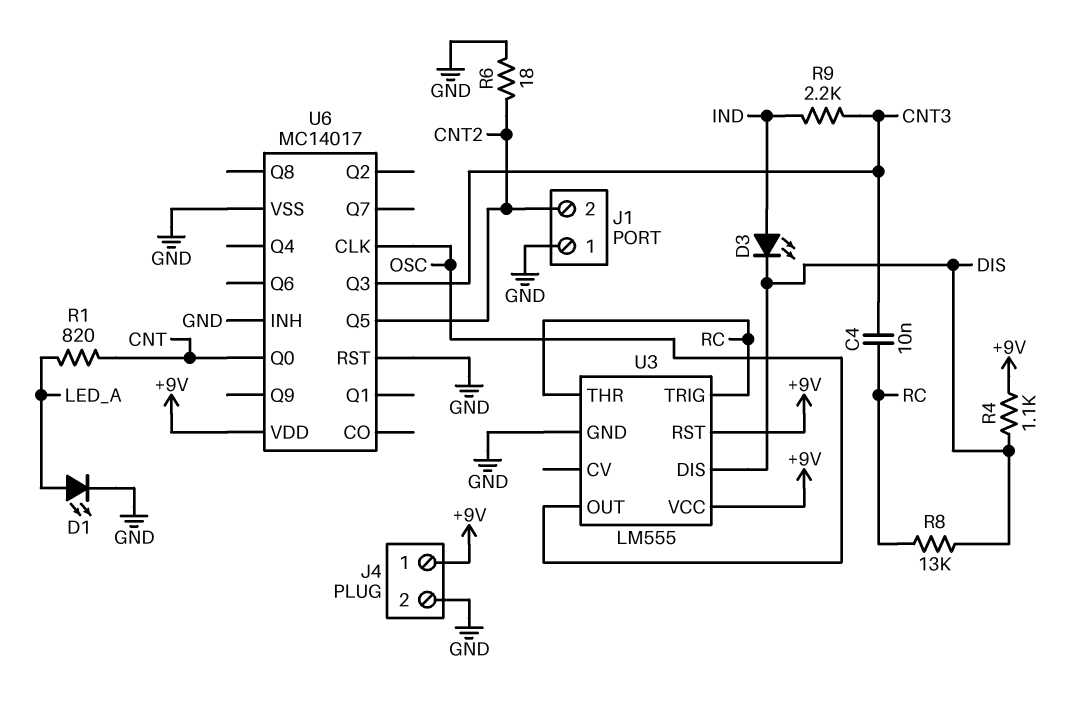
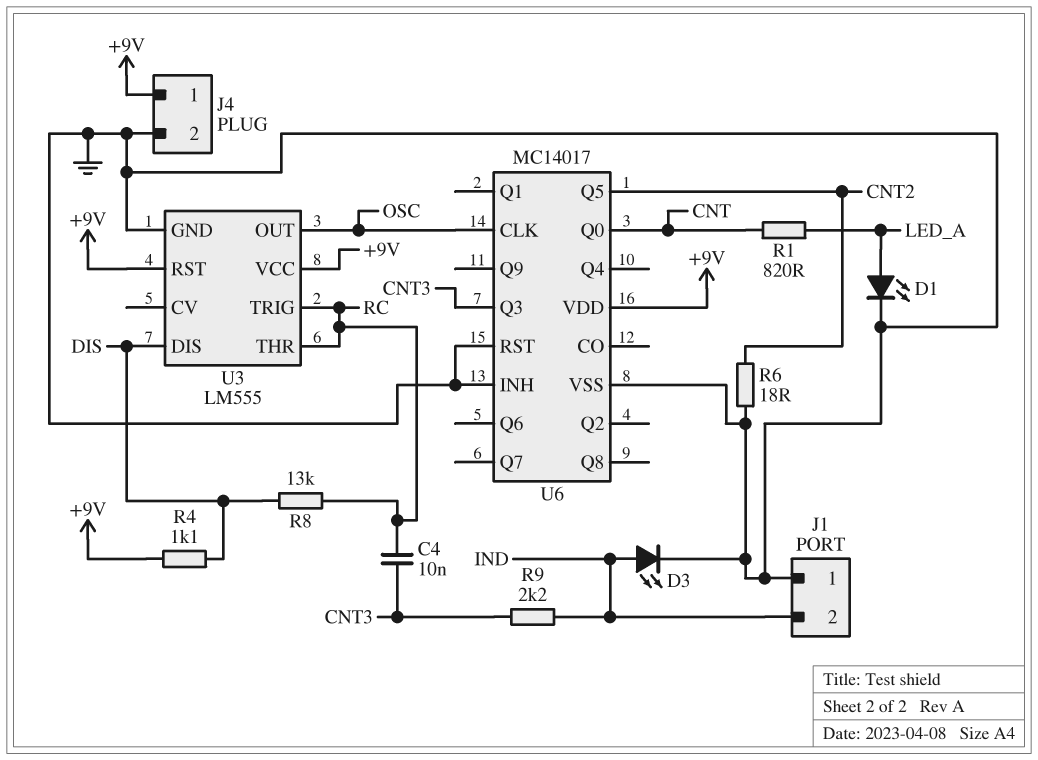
D3: LED (A IND, K DIS) -> LED (A IND, K GND)
J1 pin 2: CNT2 -> IND

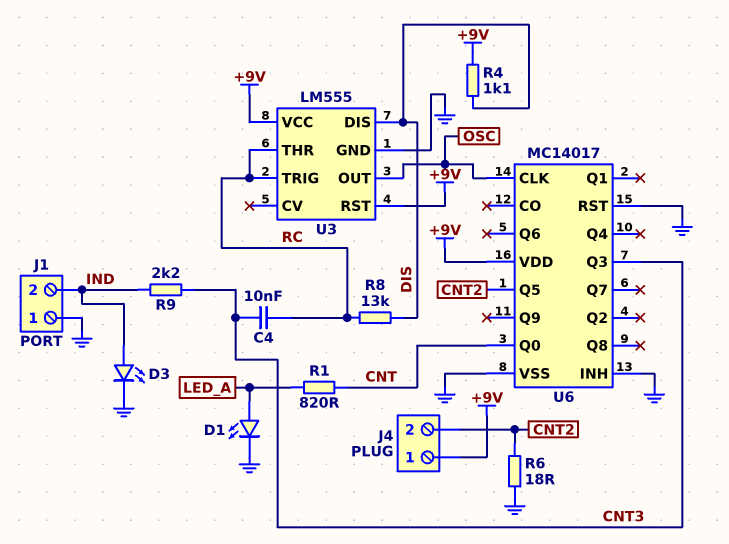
J4 pin 2: GND -> CNT2

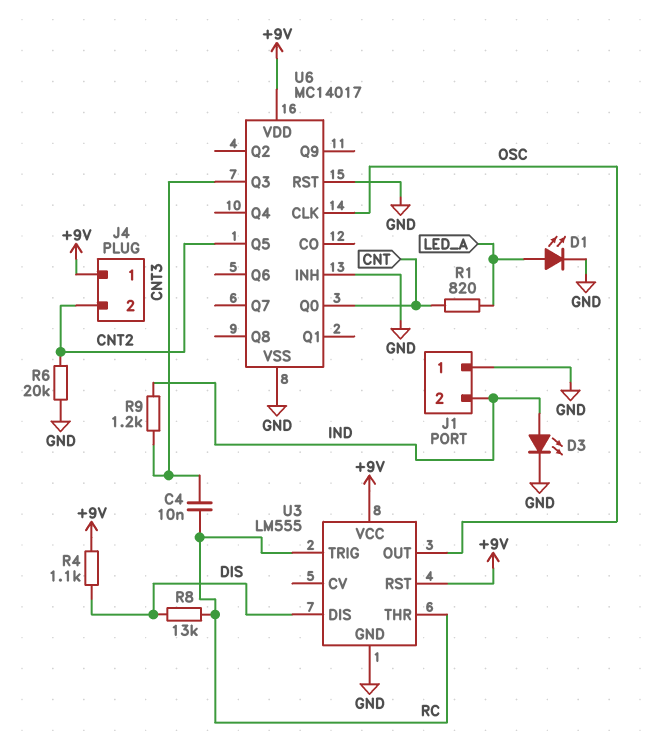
R6: 18 (CNT2, GND) -> 20k (CNT2, GND)
R9: 2.2k (CNT3, IND) -> 1.2k (CNT3, IND)

